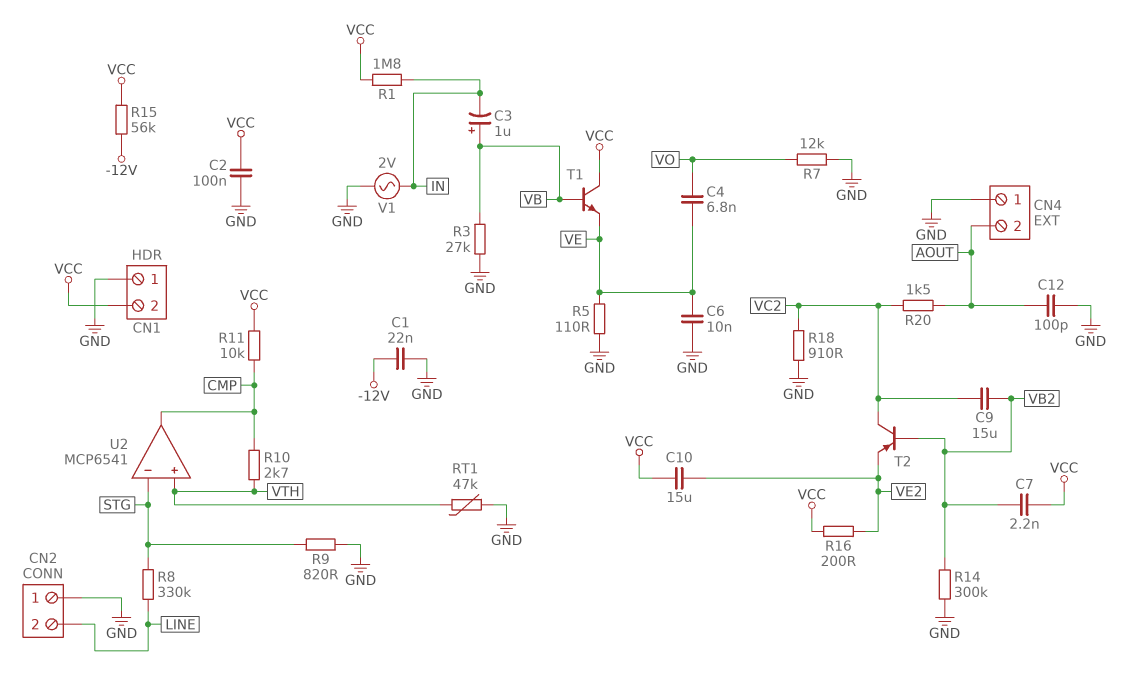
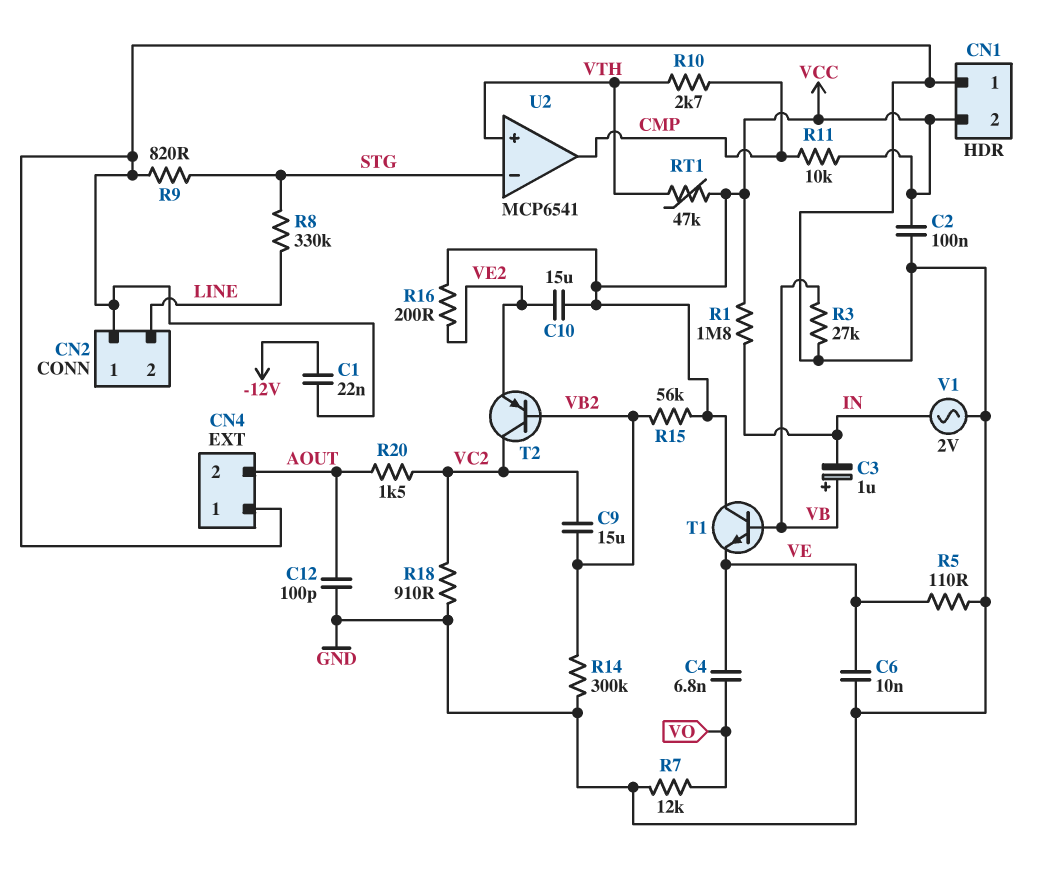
C7: 2.2nF (VB2, VCC) -> none
R15: 56k (-12V, VCC) -> 56k (VB2, VCC)
RT1: 47k (GND, VTH) -> 47k (VCC, VTH)

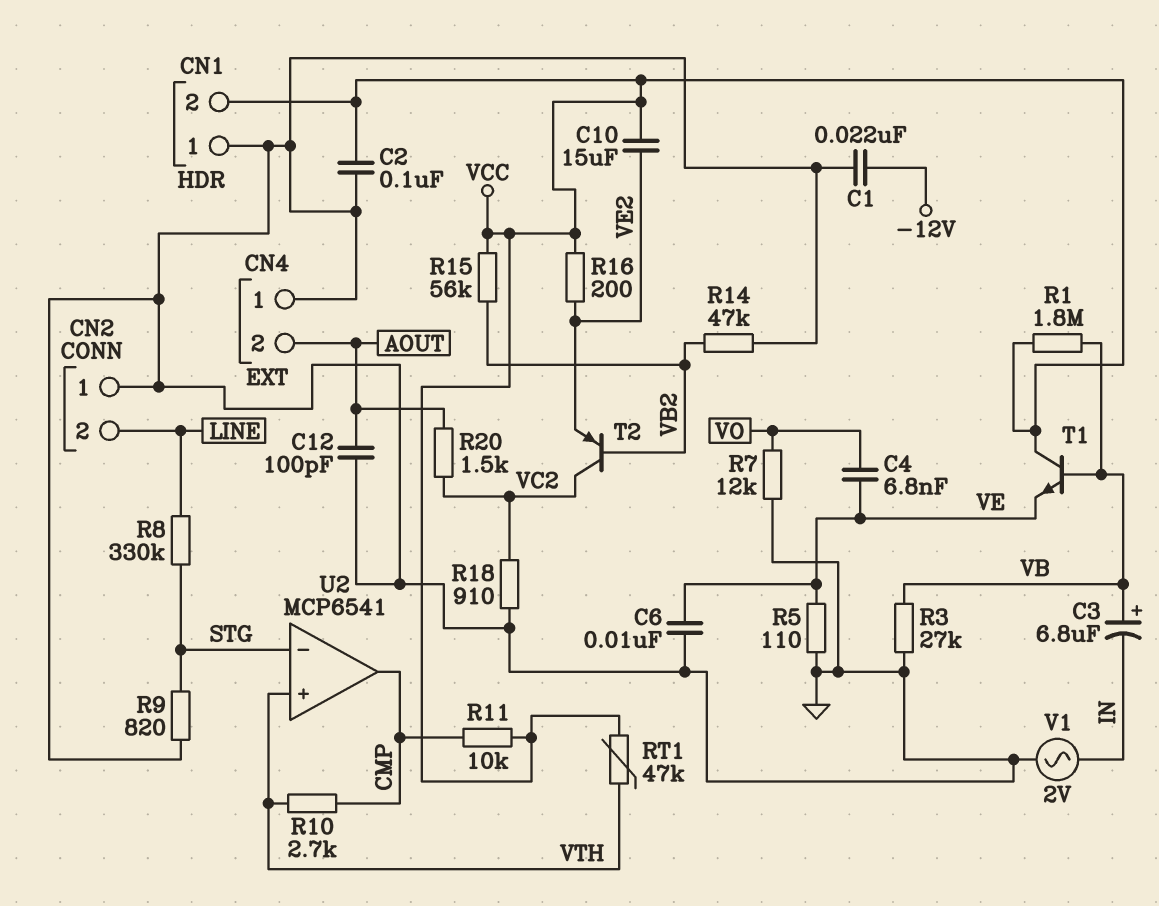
C3: 1uF (plus VB, minus IN) -> 6.8uF (plus VB, minus IN)
C9: 15uF (VB2, VC2) -> none
R1: 1.8M (IN, VCC) -> 1.8M (VB, VCC)
R14: 300k (GND, VB2) -> 47k (GND, VB2)

